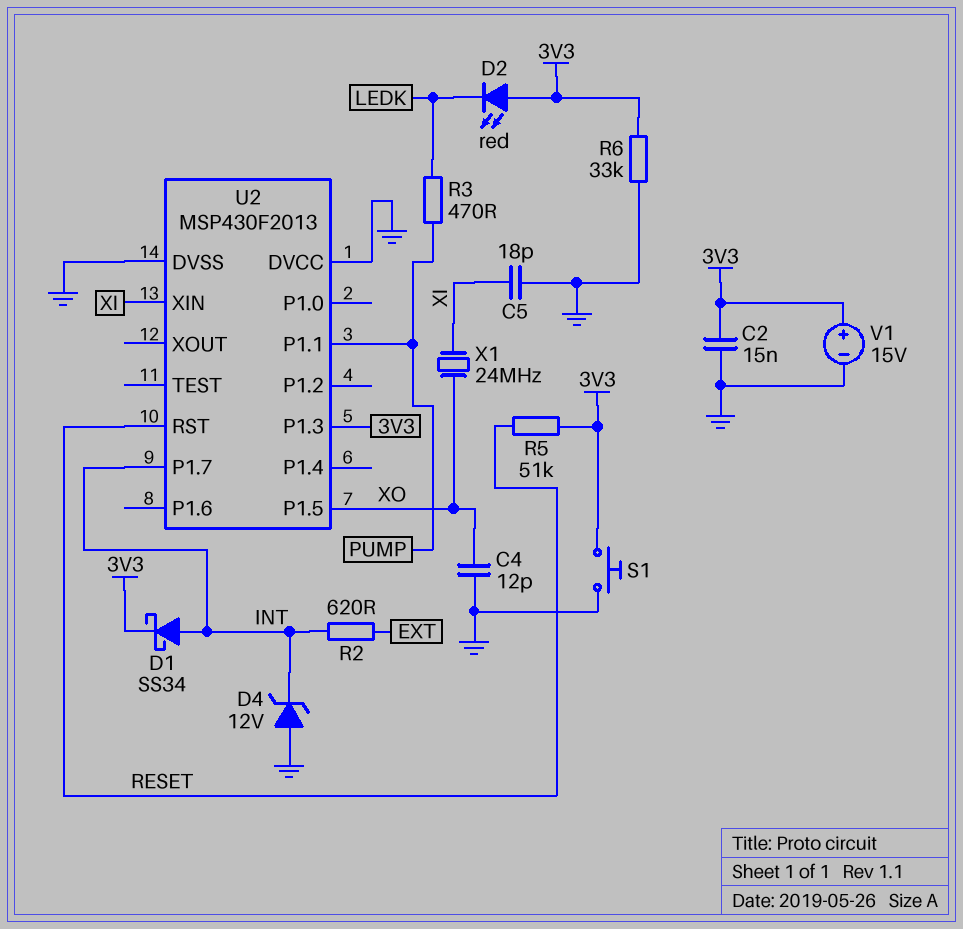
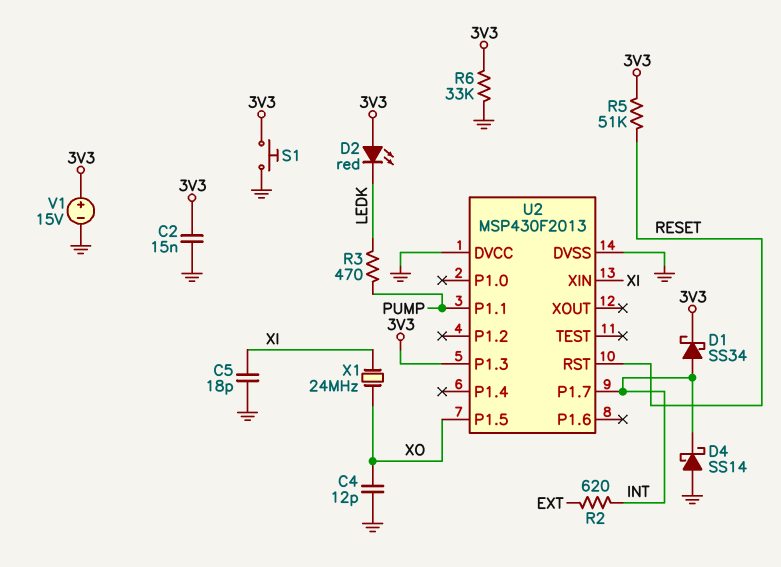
D4: zener 12V (A GND, K INT) -> schottky SS14 (A GND, K INT)

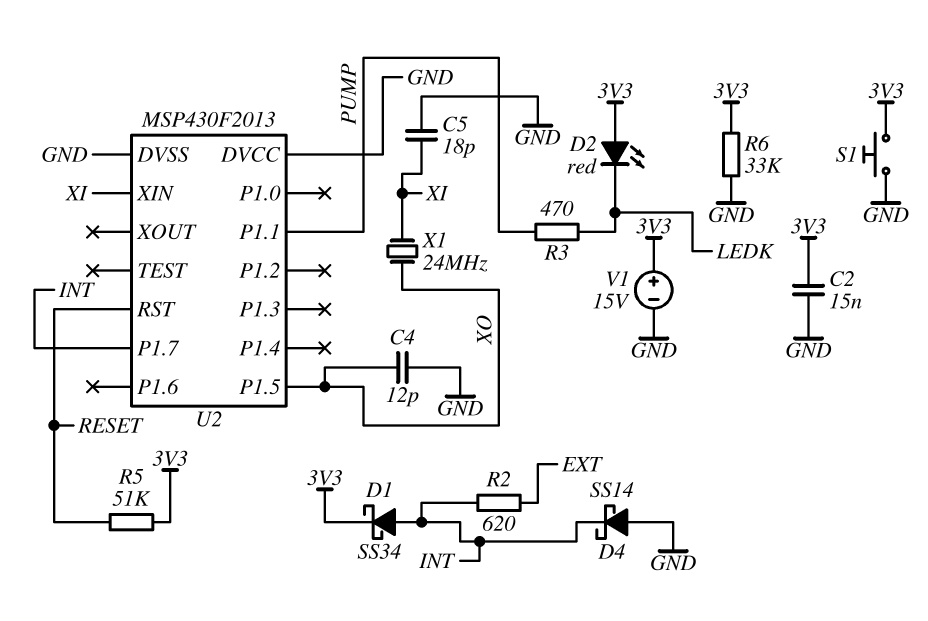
U2 pin P1.3: 3V3 -> none

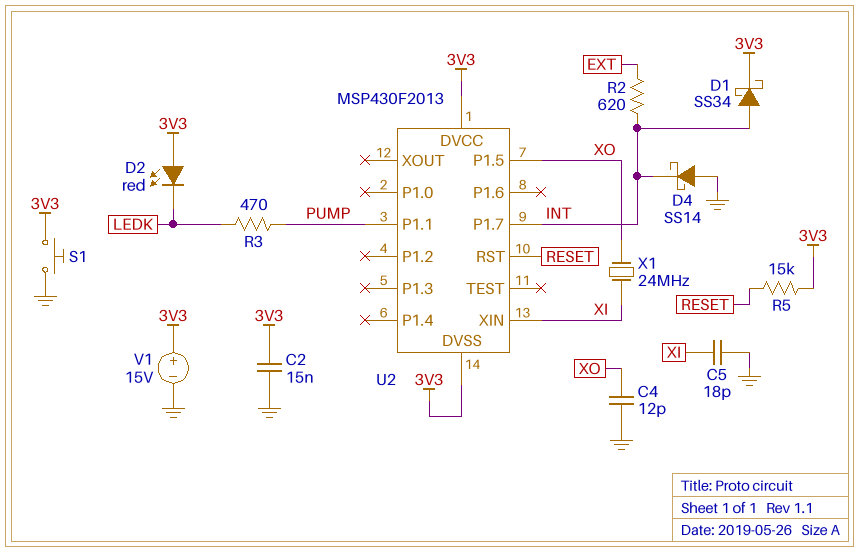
R5: 51k (3V3, RESET) -> 15k (3V3, RESET)
R6: 33k (3V3, GND) -> none
U2 pin DVCC: GND -> 3V3
U2 pin DVSS: GND -> 3V3

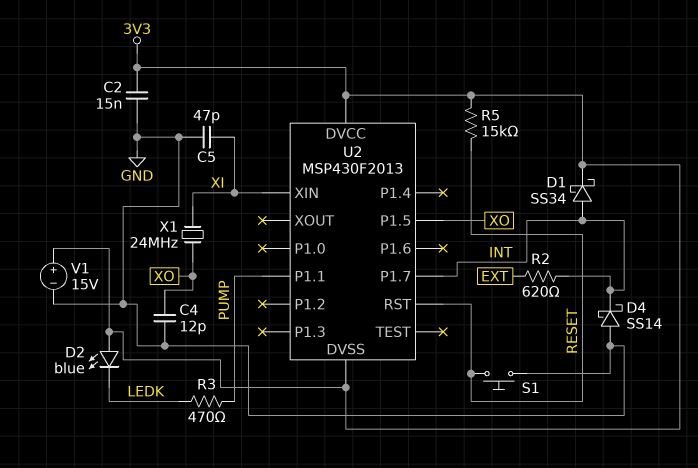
C5: 18pF (GND, XI) -> 47pF (GND, XI)
D2: LED red (A 3V3, K LEDK) -> LED blue (A 3V3, K LEDK)
S1: button (3V3, GND) -> button (GND, RESET)

